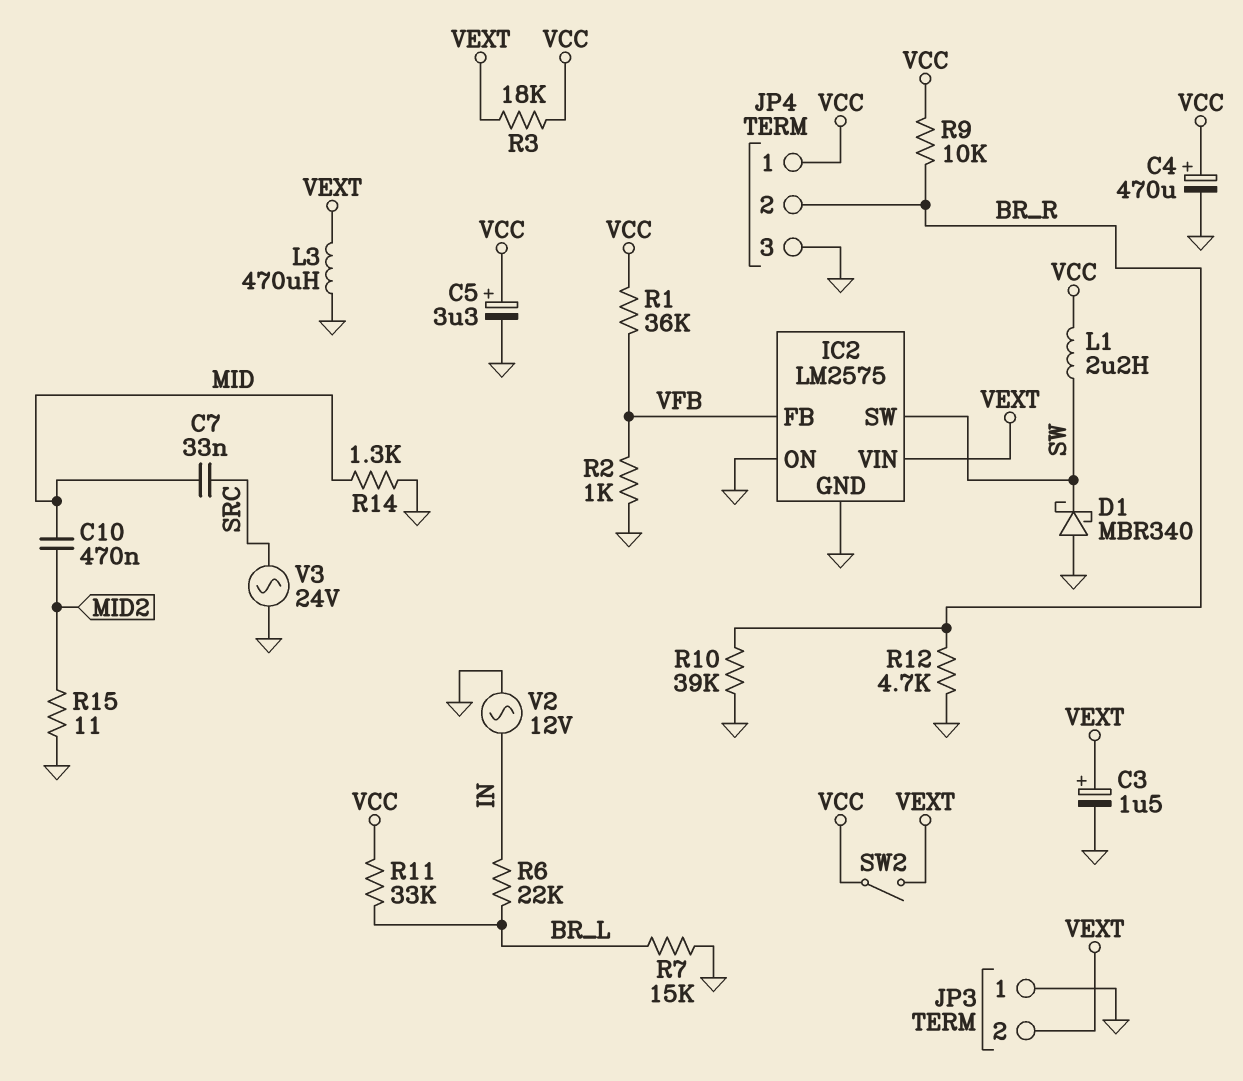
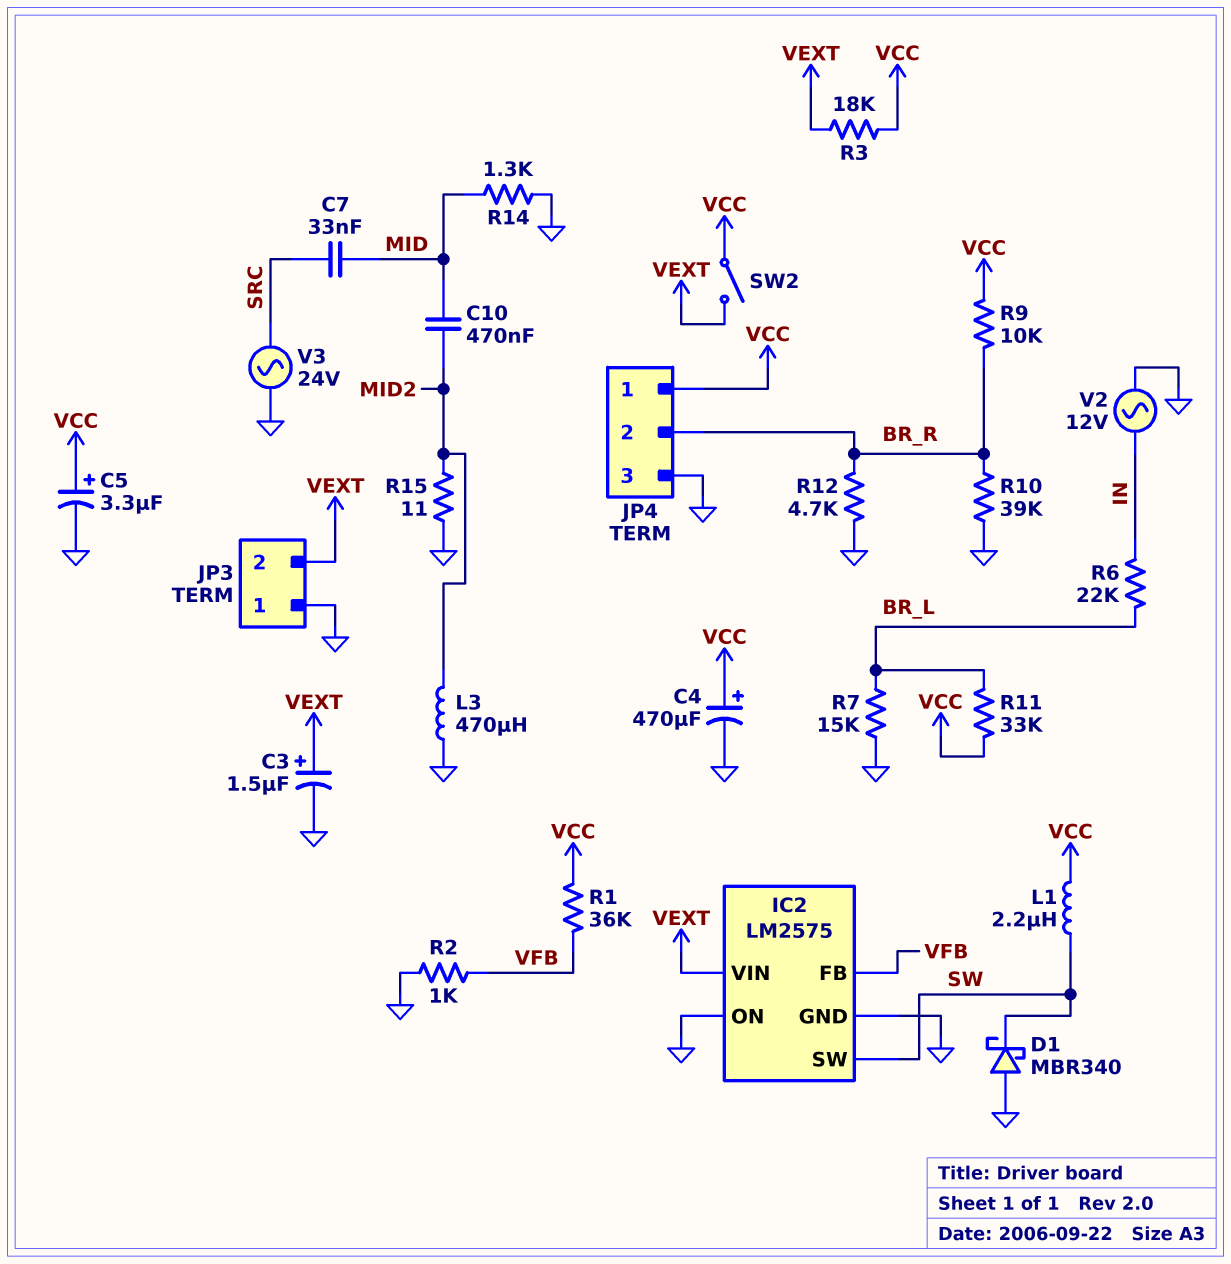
L3: 470uH (GND, VEXT) -> 470uH (GND, MID2)

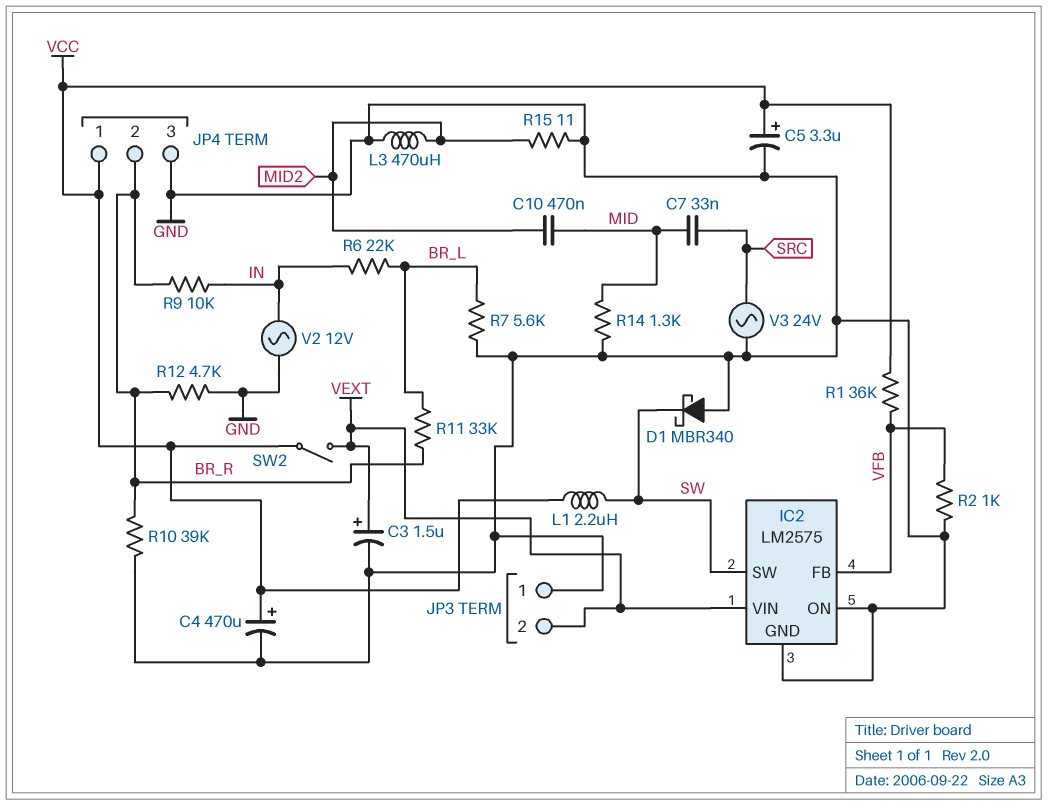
R3: 18k (VCC, VEXT) -> none
R7: 15k (BR_L, GND) -> 5.6k (BR_L, GND)
R9: 10k (BR_R, VCC) -> 10k (BR_R, IN)
R11: 33k (BR_L, VCC) -> 33k (BR_L, BR_R)

